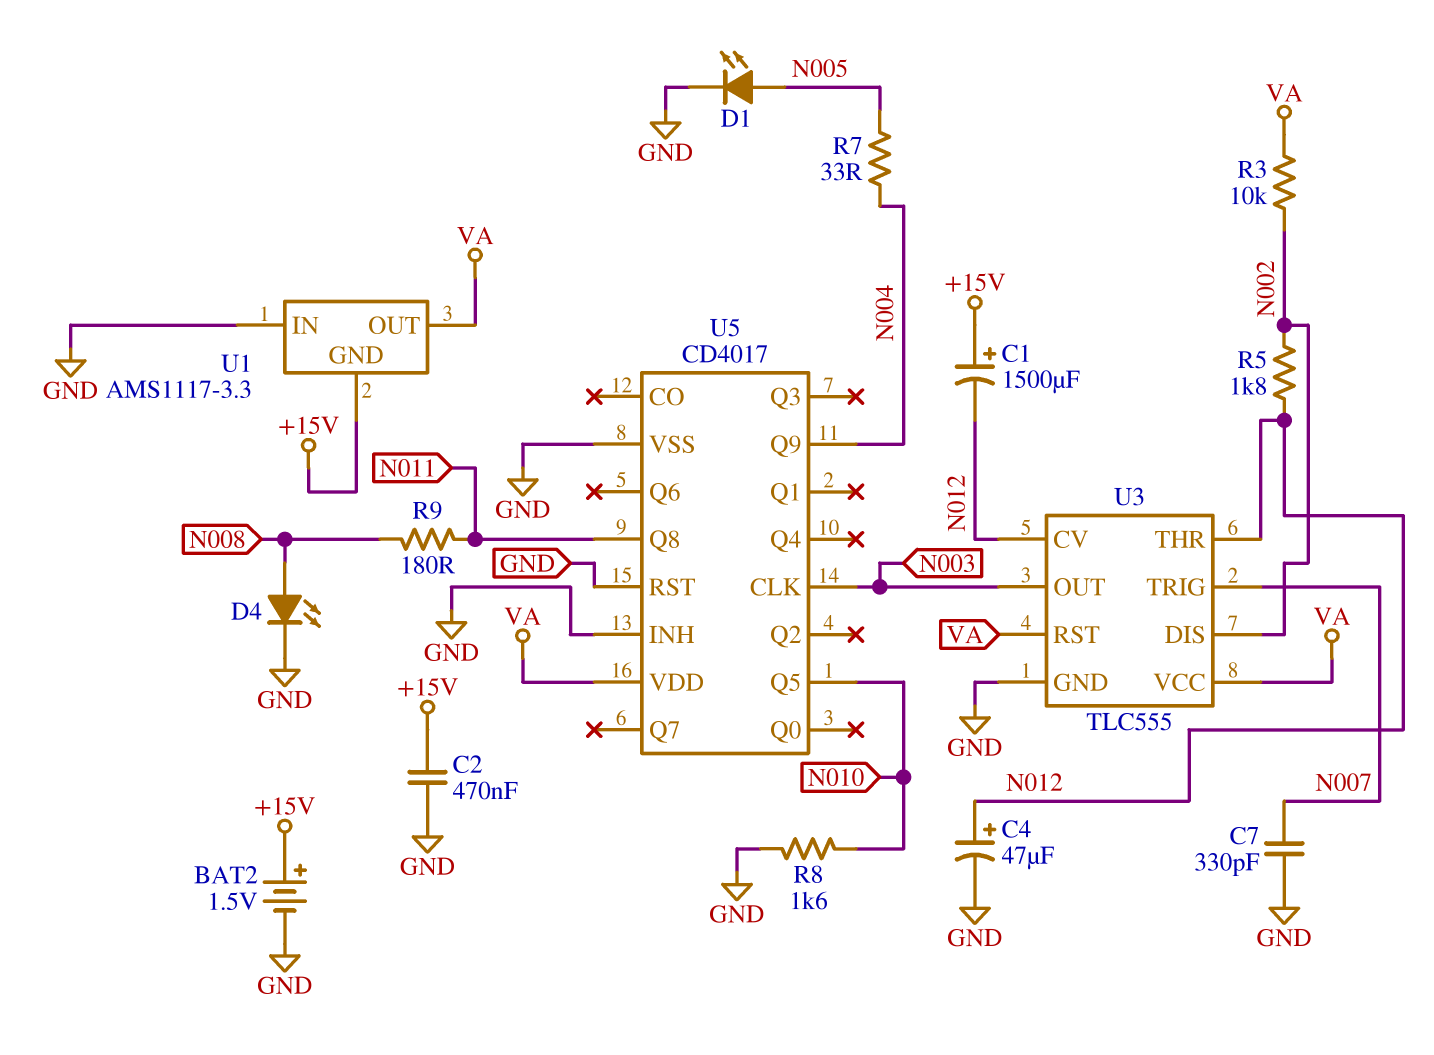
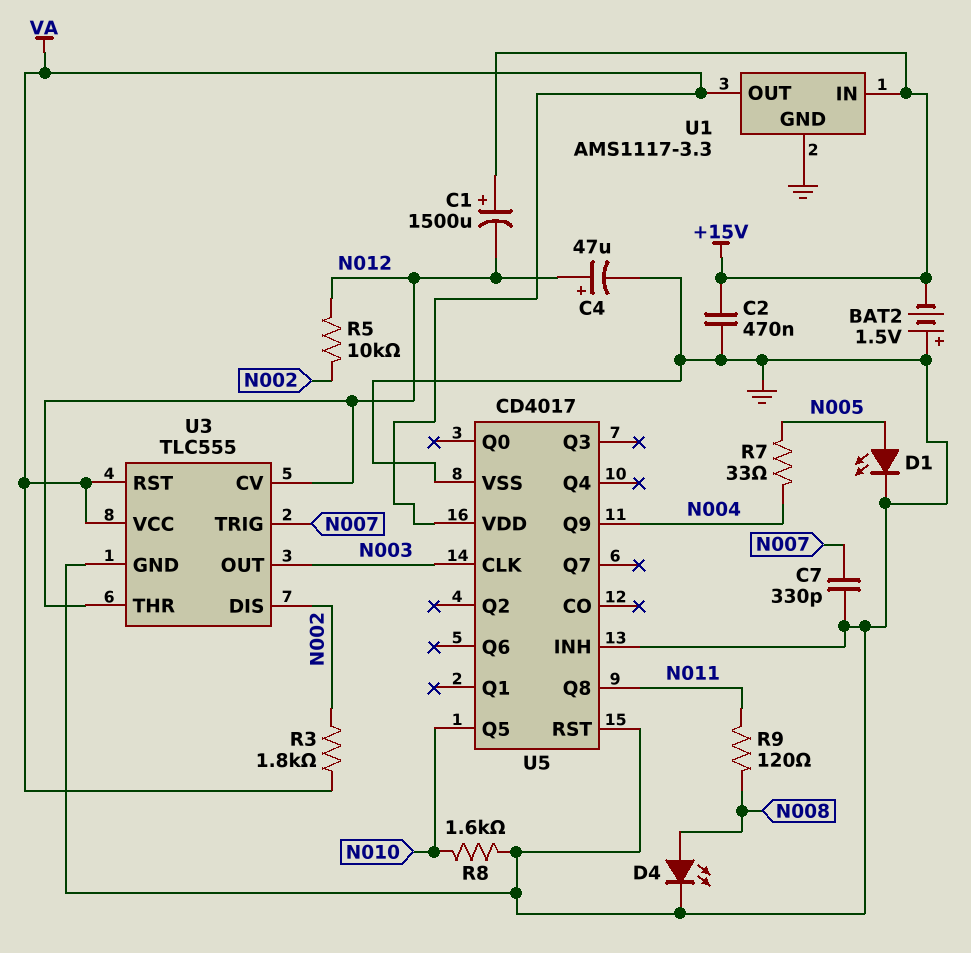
BAT2: 1.5V (plus +15V, minus GND) -> 1.5V (plus GND, minus +15V)
R3: 10k (N002, VA) -> 1.8k (N002, VA)
R5: 1.8k (N002, N012) -> 10k (N002, N012)
R9: 180 (N008, N011) -> 120 (N008, N011)
U1 pin GND: +15V -> GND
U1 pin IN: GND -> +15V

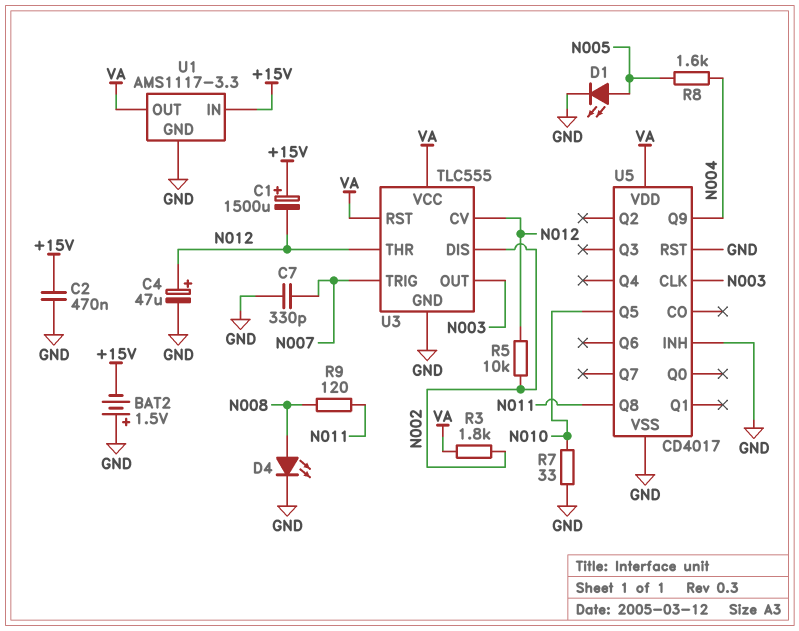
R7: 33 (N004, N005) -> 33 (GND, N010)
R8: 1.6k (GND, N010) -> 1.6k (N004, N005)

